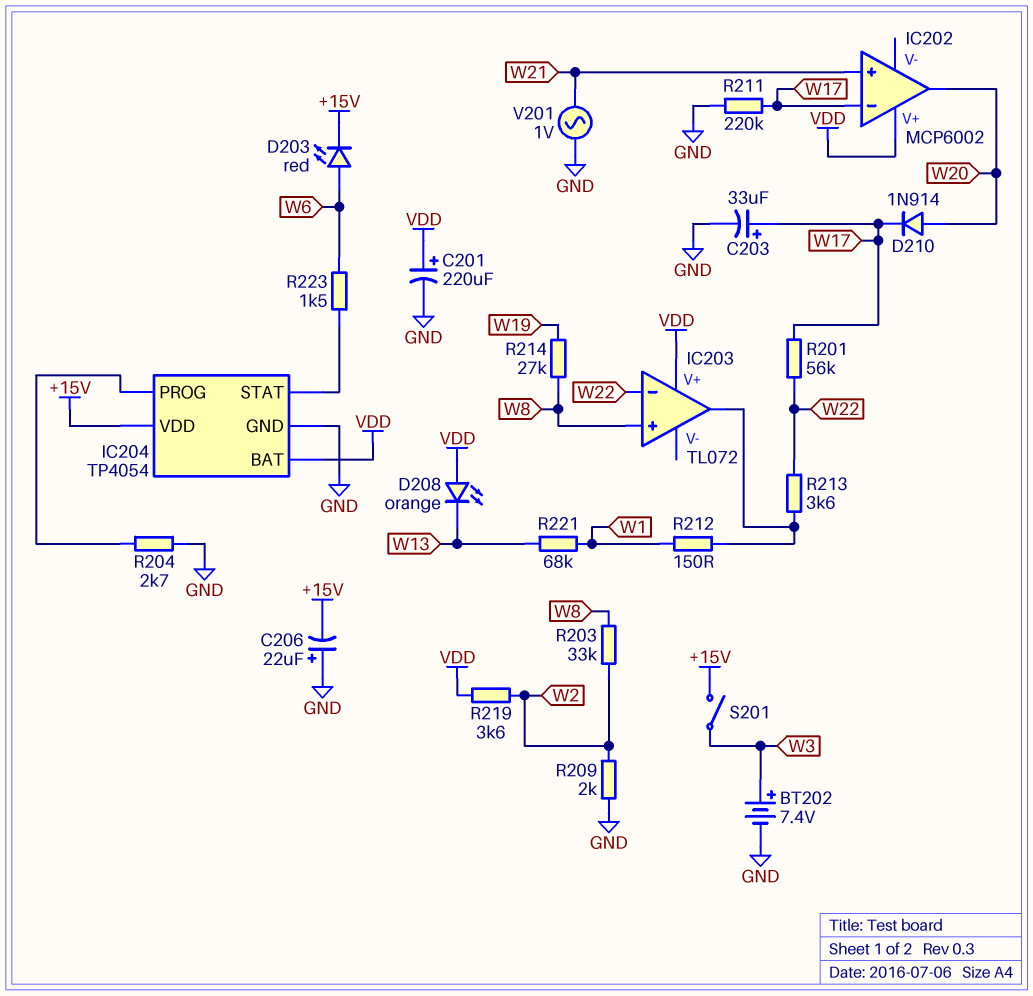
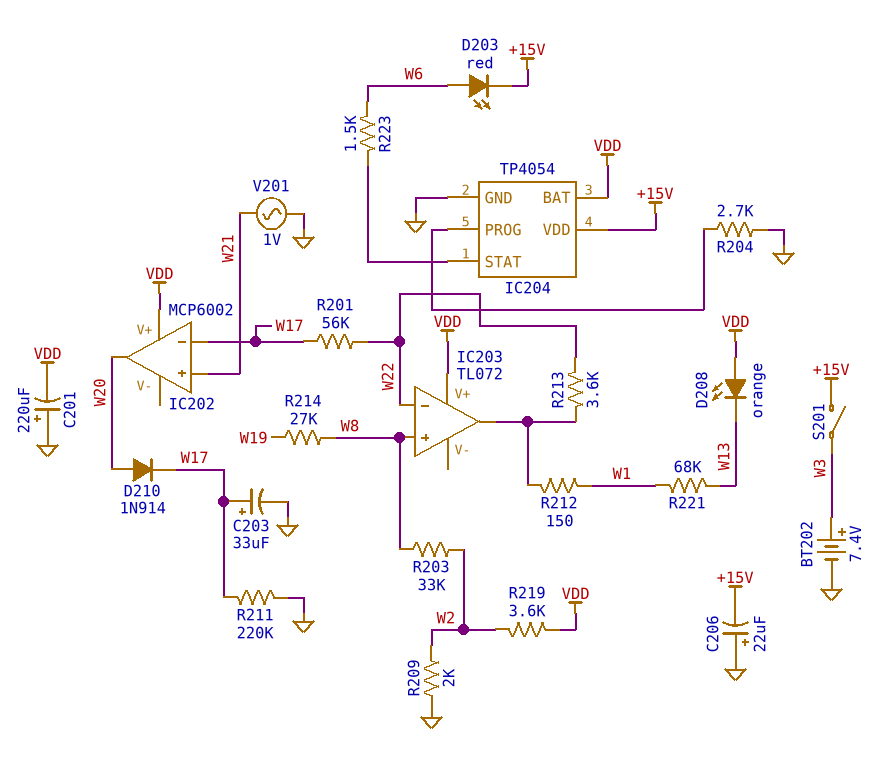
C201: 220uF (plus VDD, minus GND) -> 220uF (plus GND, minus VDD)

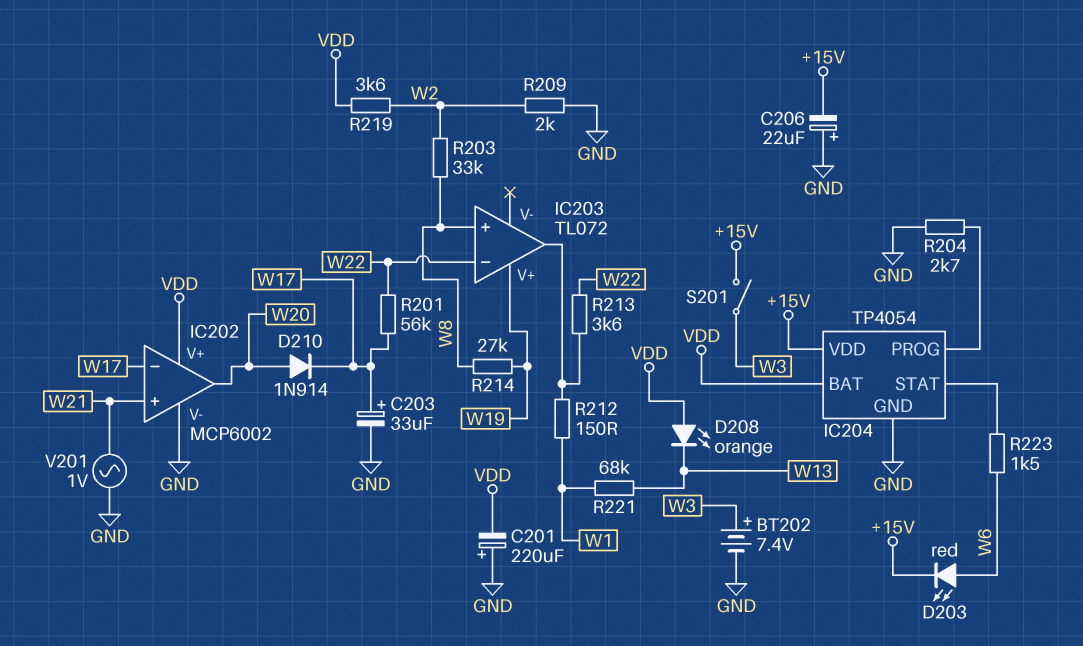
IC202 pin V-: none -> GND
IC203 pin V+: VDD -> W19
R211: 220k (GND, W17) -> none

